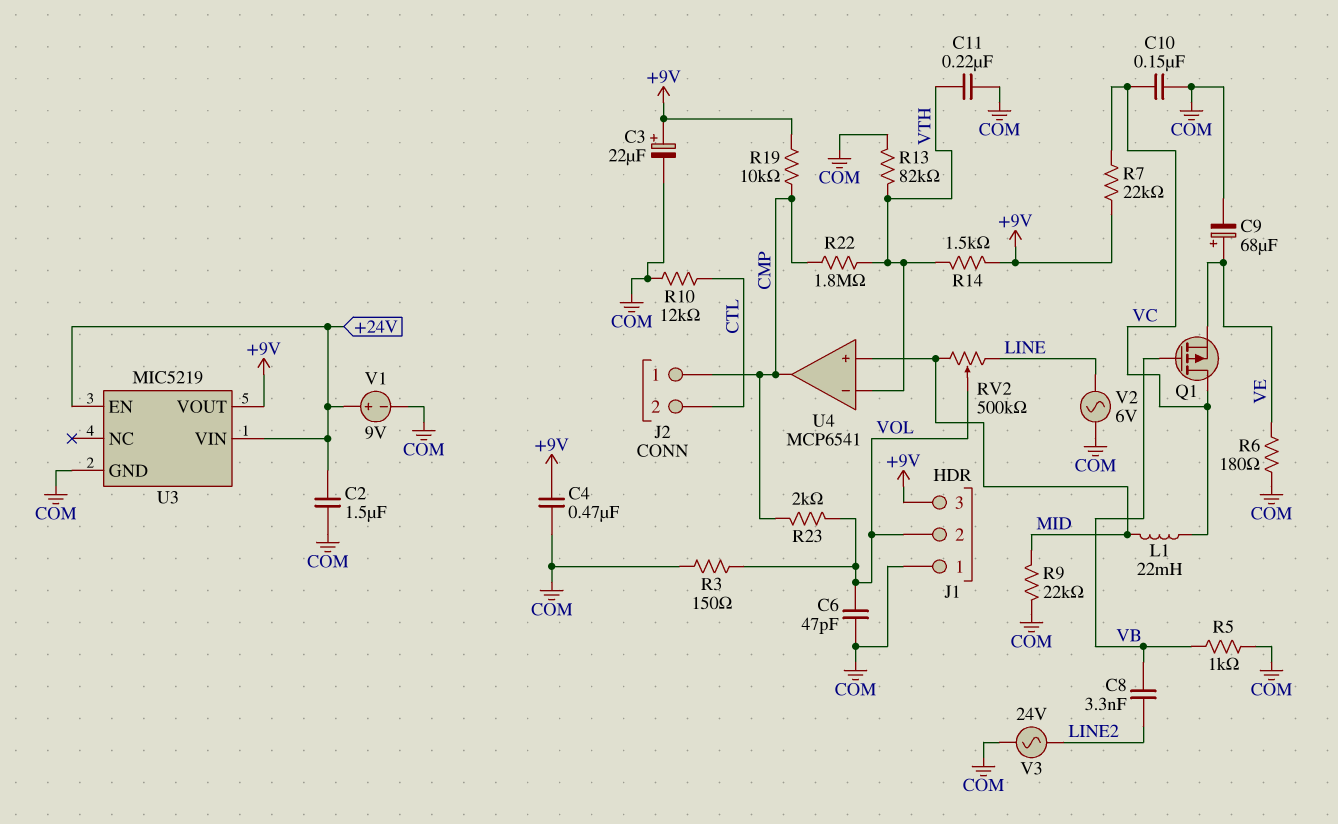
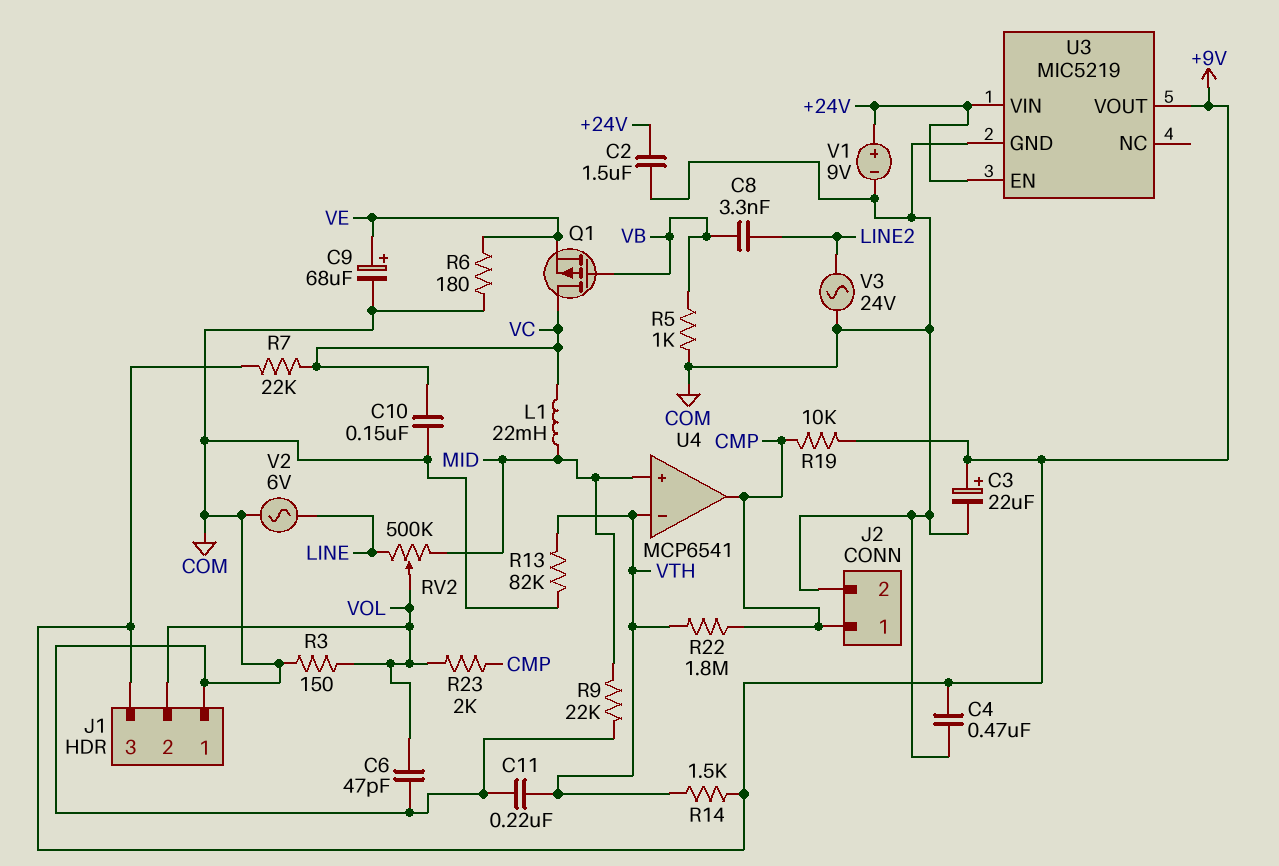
J2 pin 2: CTL -> COM
R10: 12k (COM, CTL) -> none

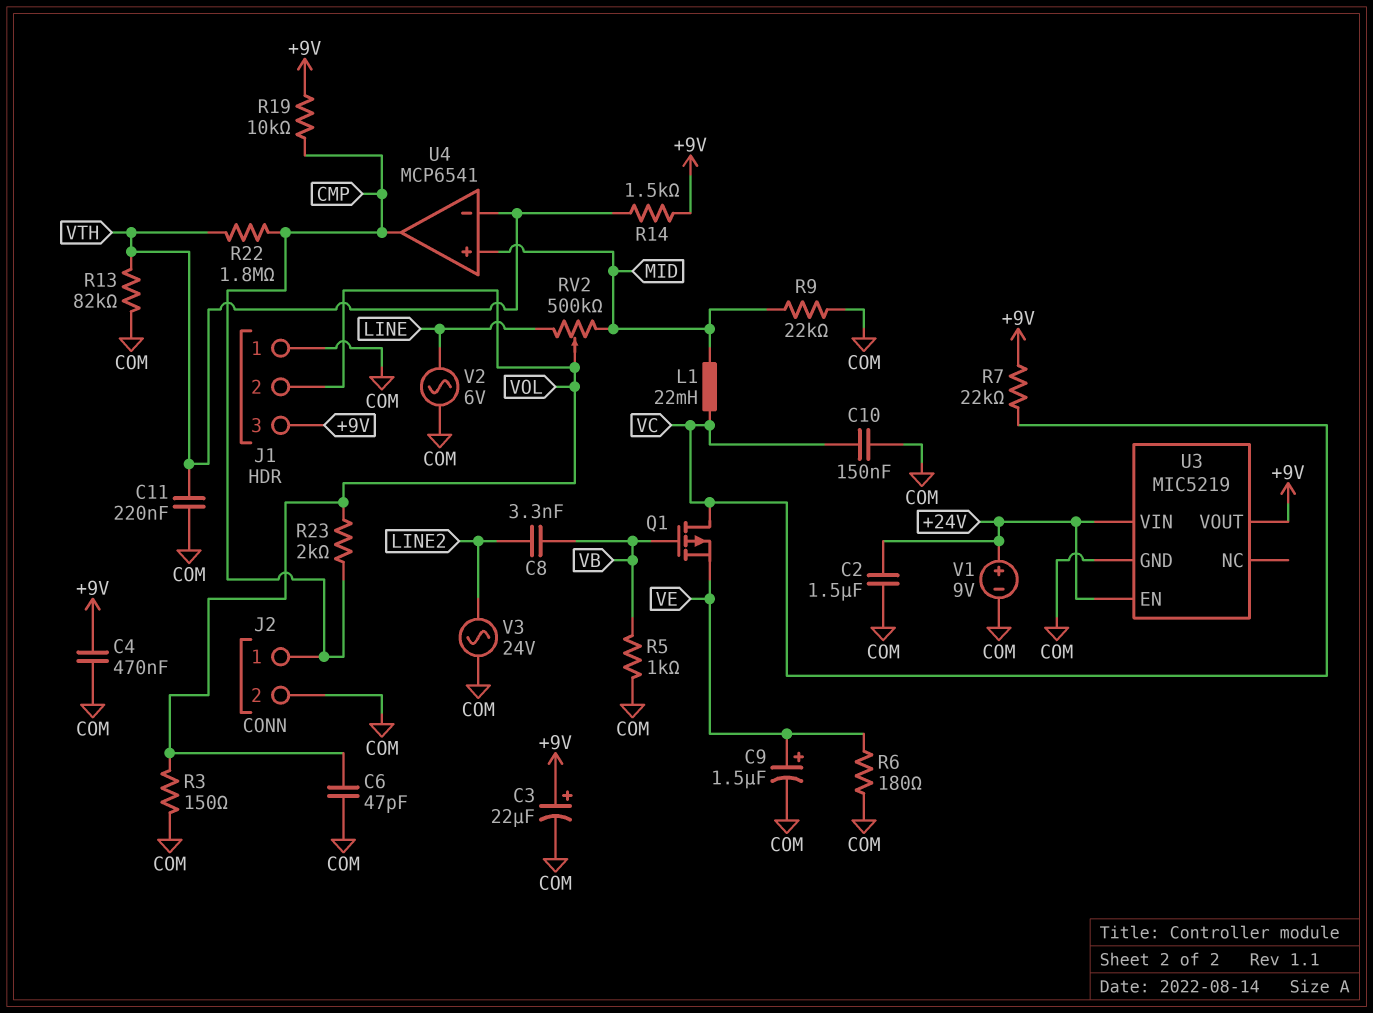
C9: 68uF (plus VE, minus COM) -> 1.5uF (plus VE, minus COM)

